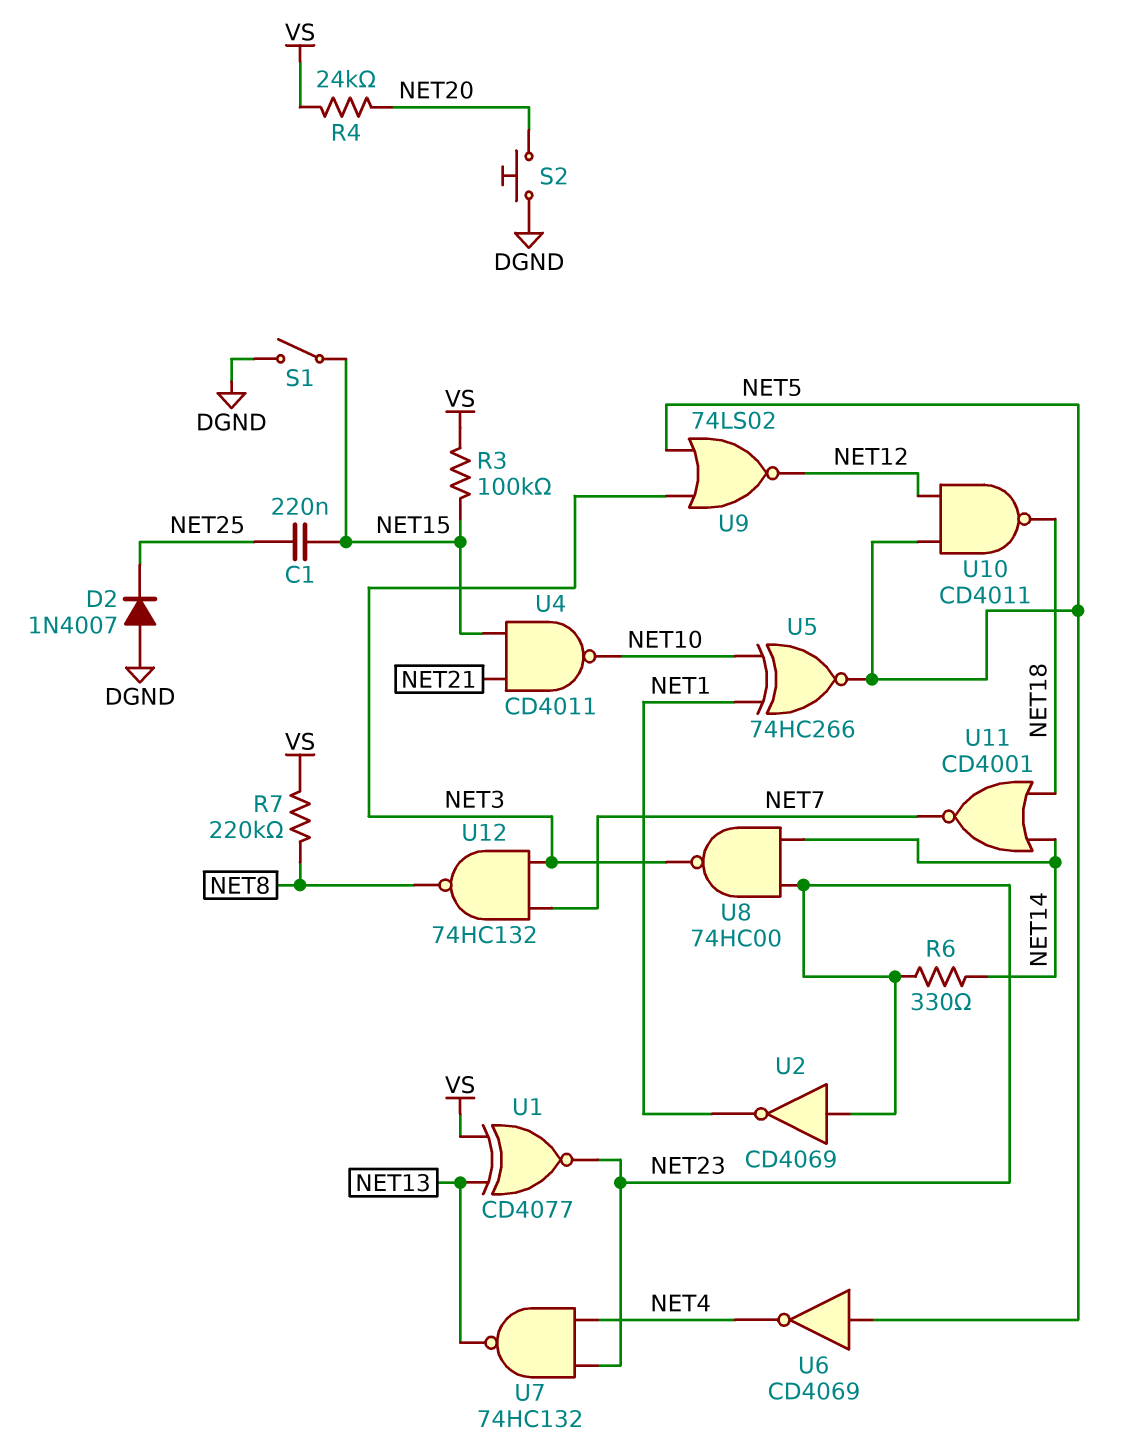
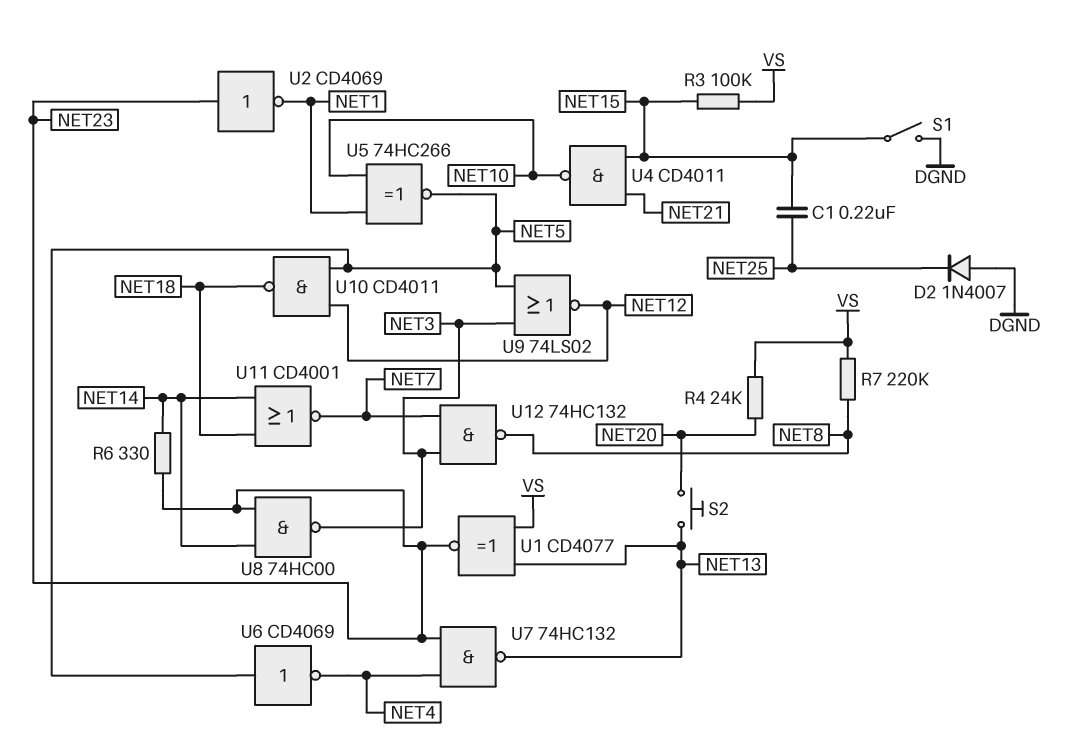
S2: button (DGND, NET20) -> button (NET13, NET20)

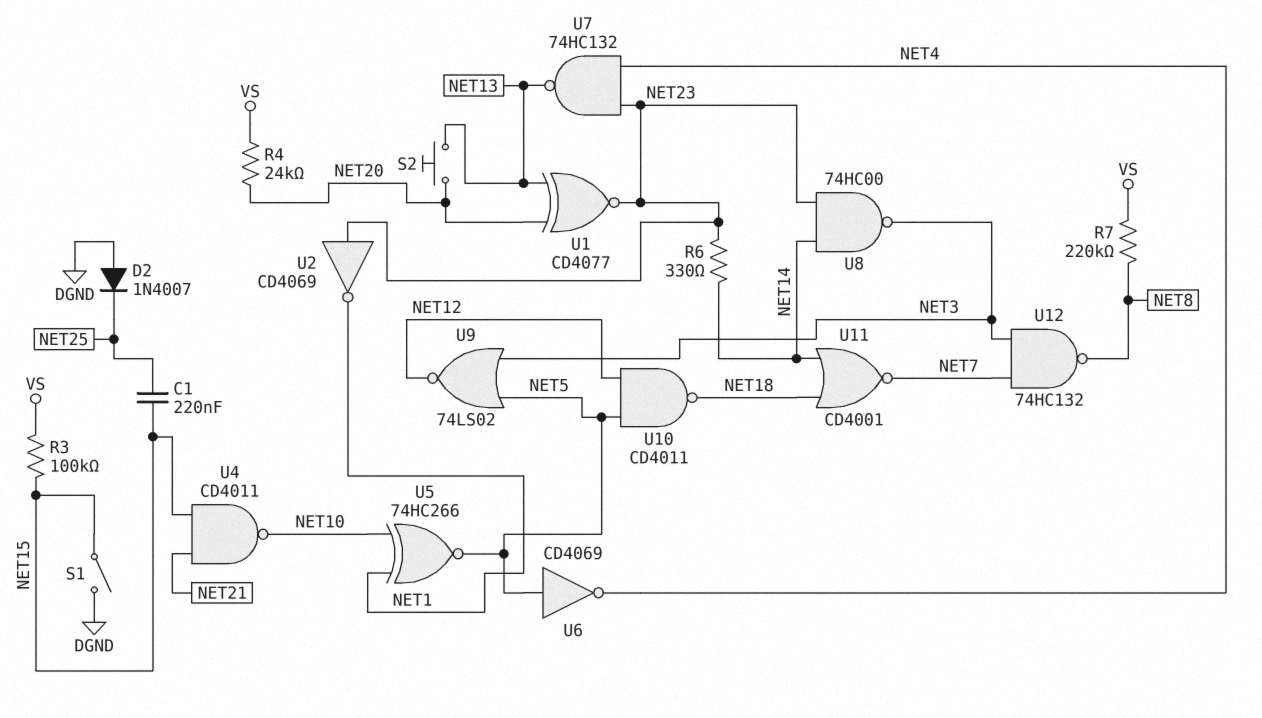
U1: XNOR CD4077 (in NET13, in VS, out NET23) -> XNOR CD4077 (in NET13, in NET20, out NET23)

